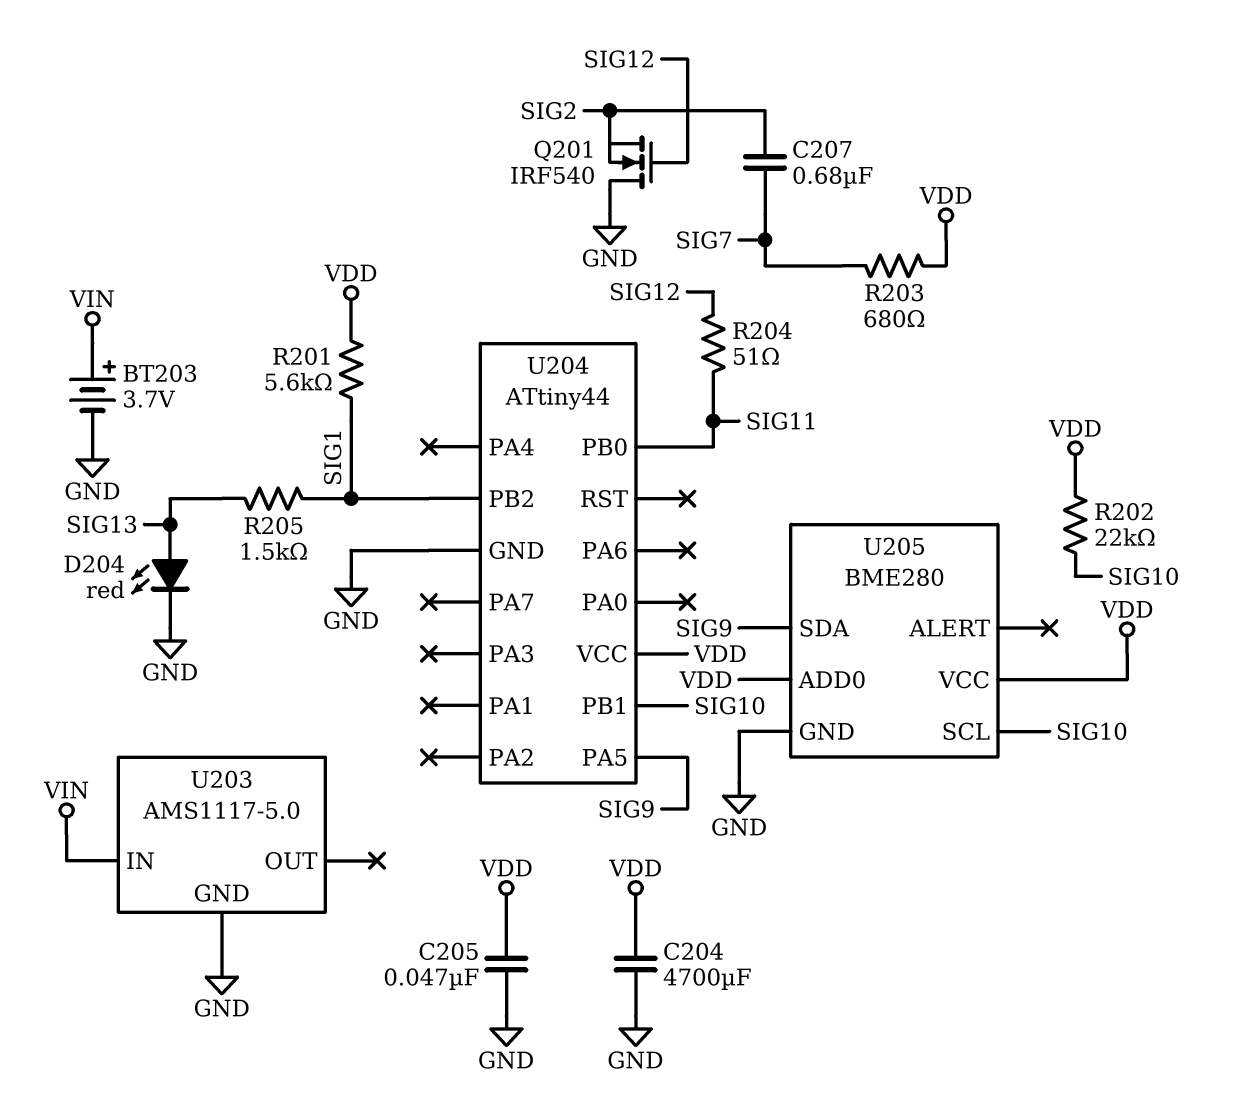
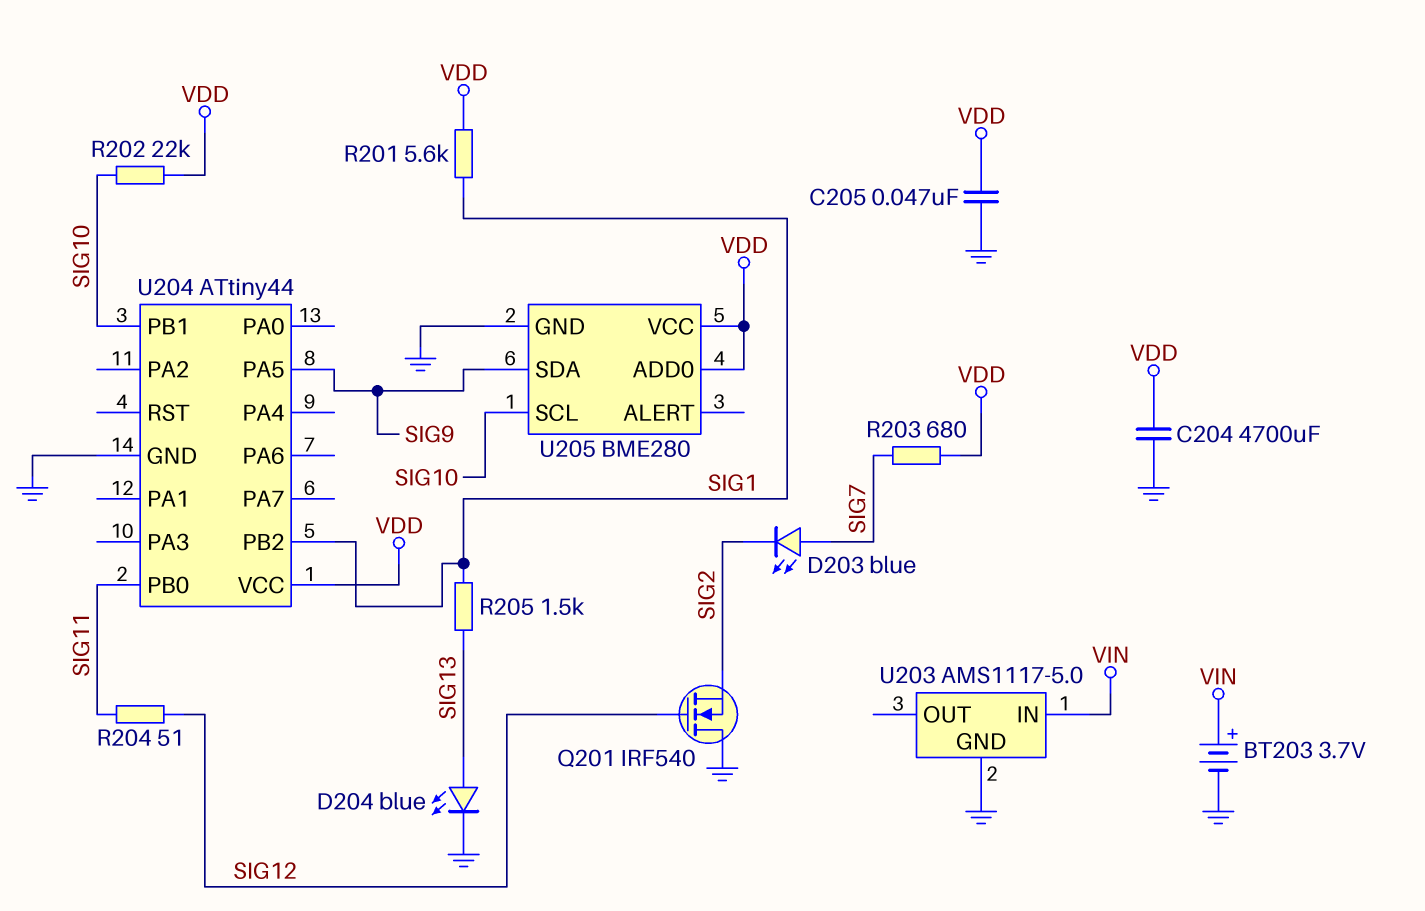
C207: 680nF (SIG2, SIG7) -> none
D203: none -> LED blue (A SIG7, K SIG2)
D204: LED red (A SIG13, K GND) -> LED blue (A SIG13, K GND)

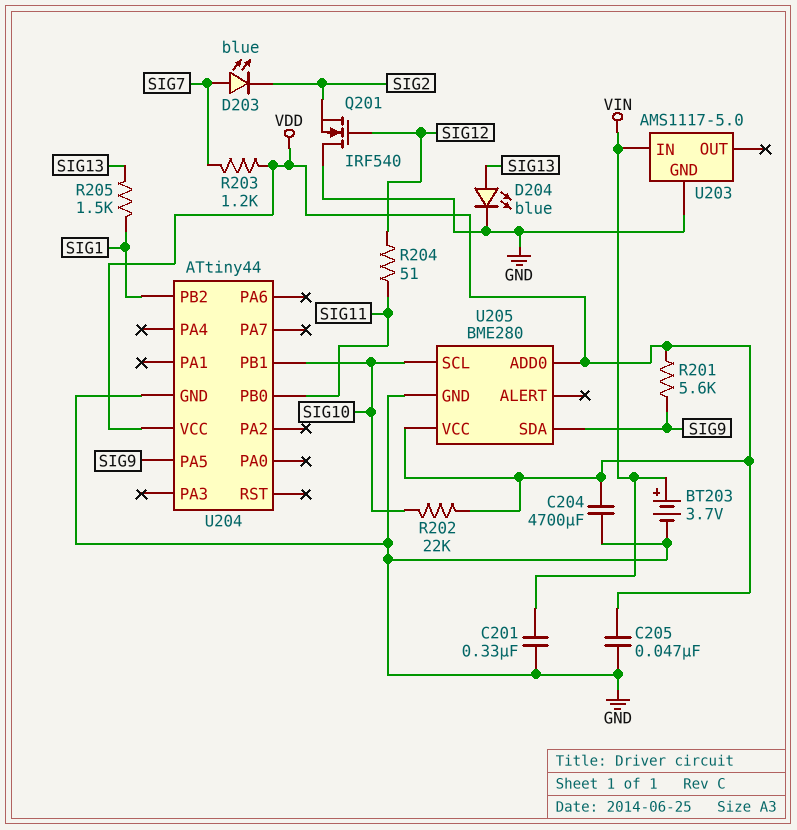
C201: none -> 330nF (GND, VIN)
R201: 5.6k (SIG1, VDD) -> 5.6k (SIG9, VDD)
R203: 680 (SIG7, VDD) -> 1.2k (SIG7, VDD)

